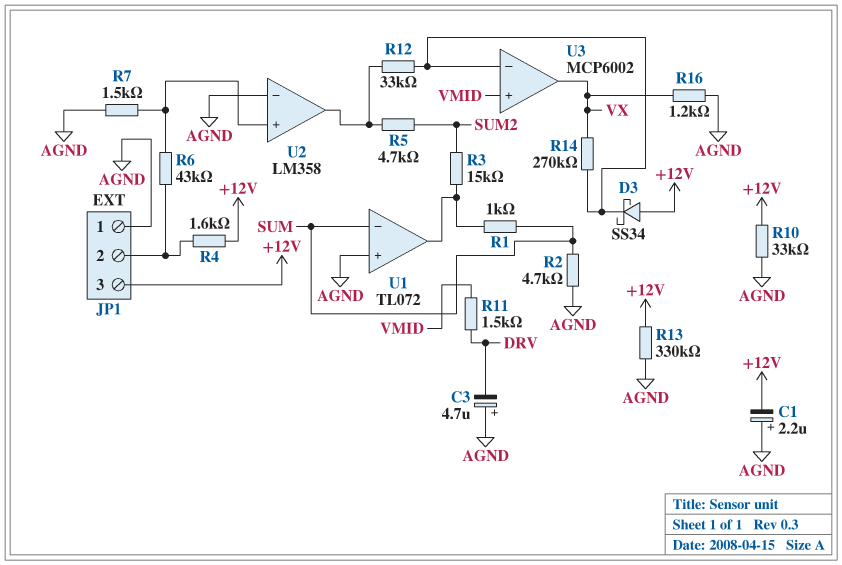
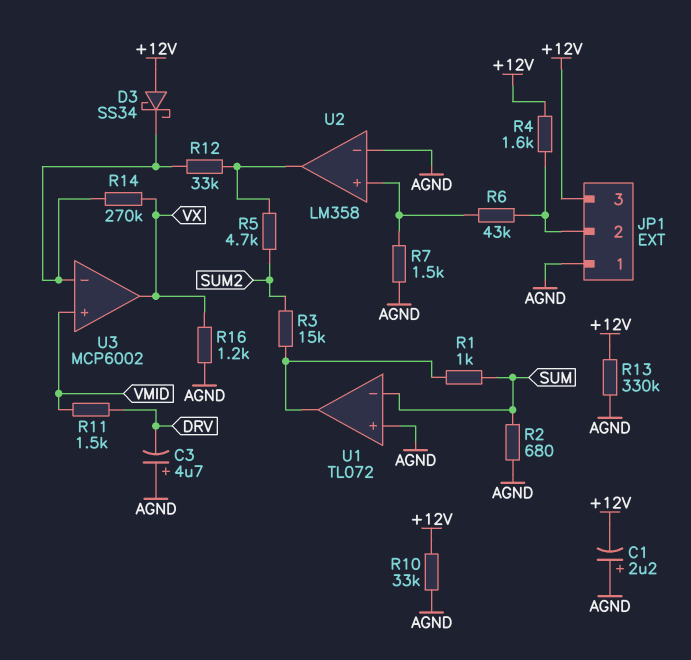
R2: 4.7k (AGND, SUM) -> 680 (AGND, SUM)

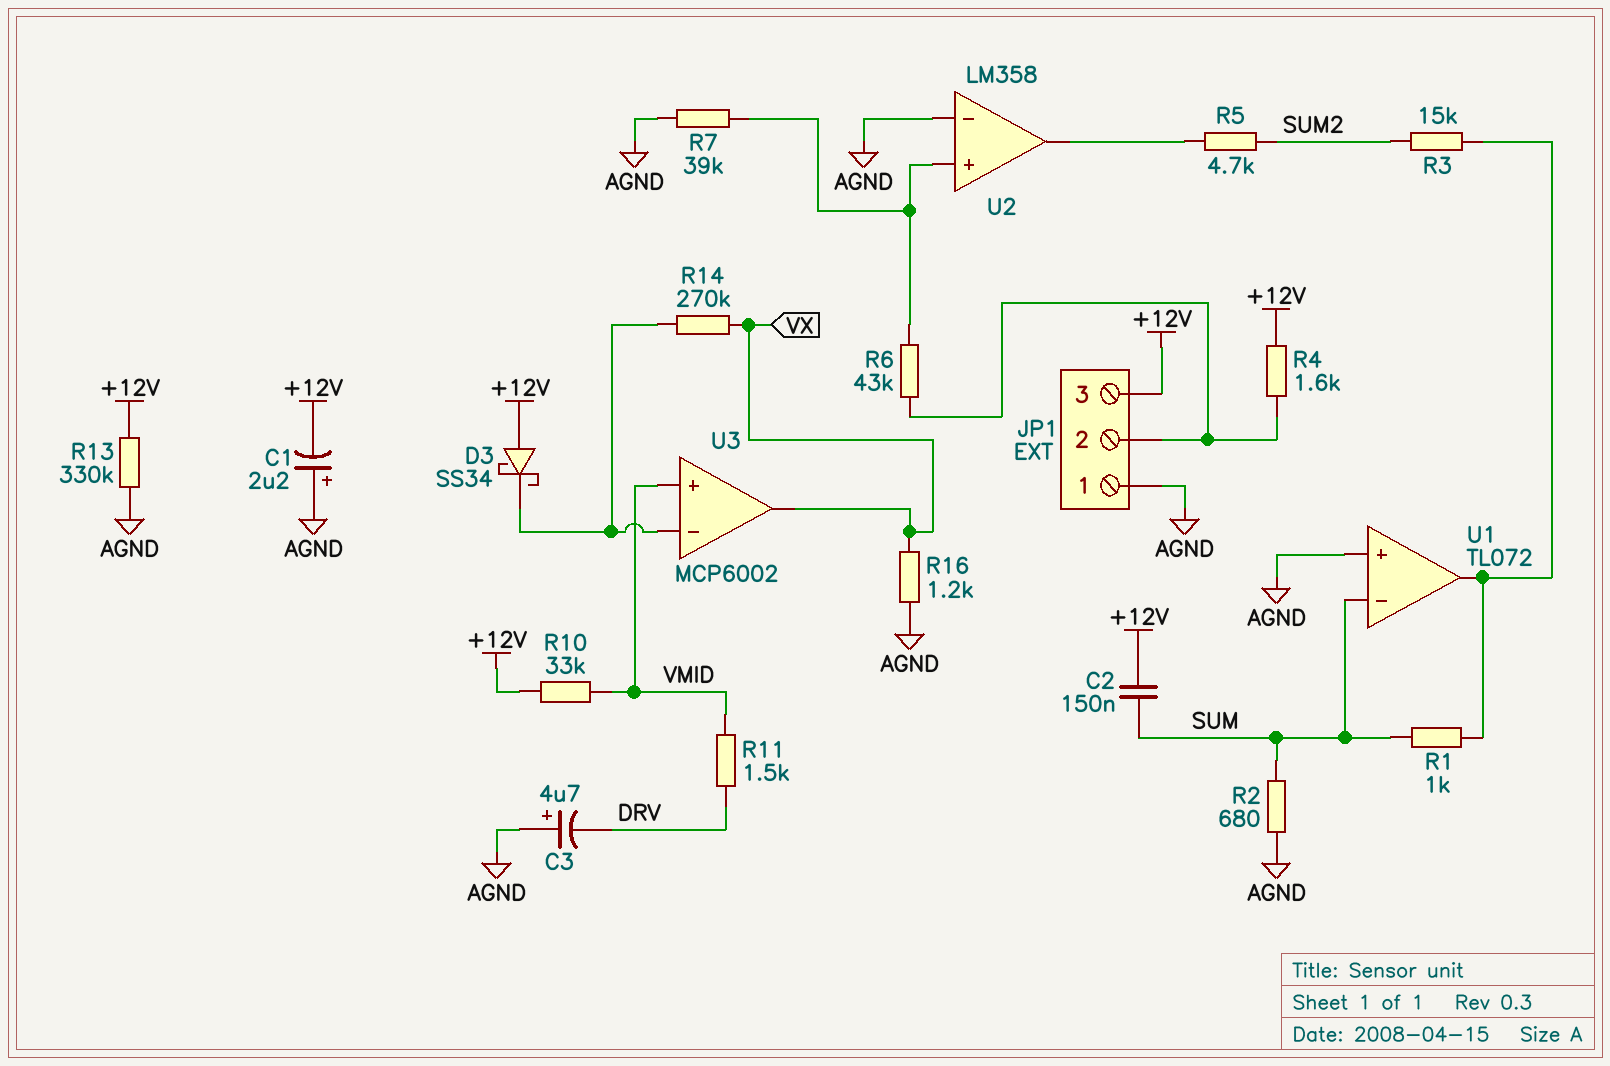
C2: none -> 150nF (+12V, SUM)
R7: 1.5k (AGND, U2/in+) -> 39k (AGND, U2/in+)
R10: 33k (+12V, AGND) -> 33k (+12V, VMID)
R12: 33k (U2/out, U3/in-) -> none

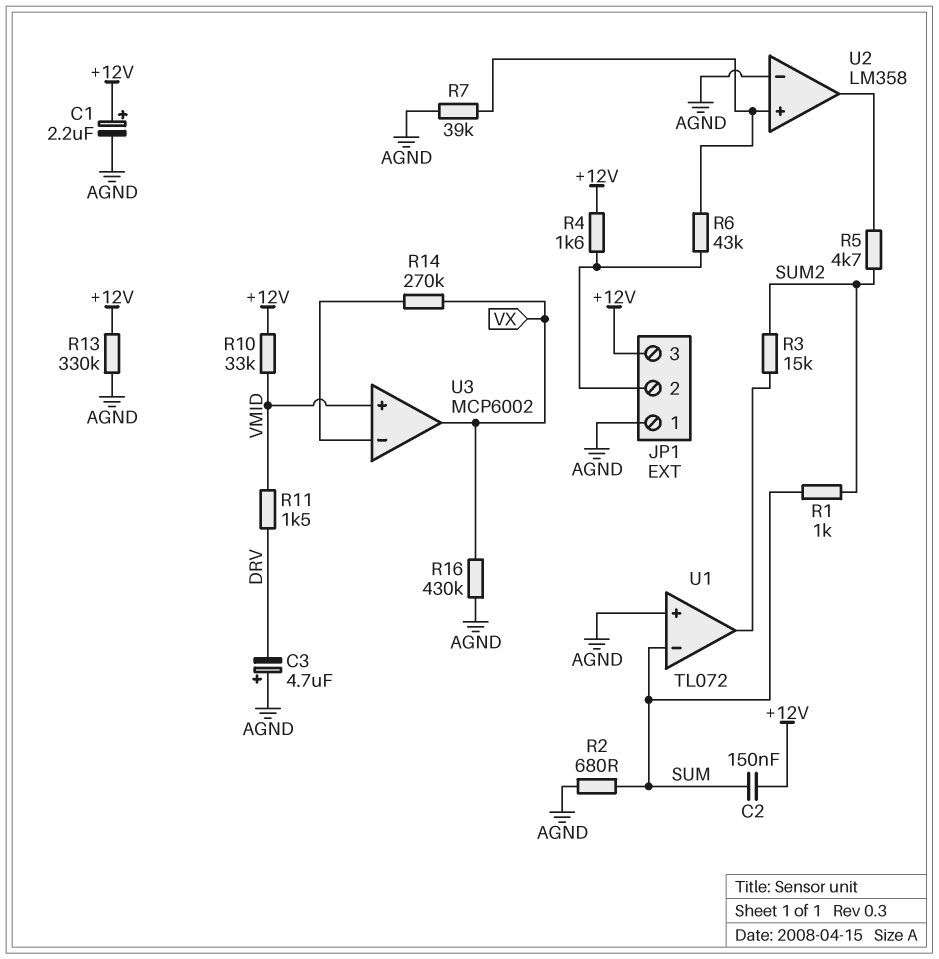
C1: 2.2uF (plus AGND, minus +12V) -> 2.2uF (plus +12V, minus AGND)
D3: schottky SS34 (A +12V, K U3/in-) -> none
R1: 1k (SUM, U1/out) -> 1k (SUM, SUM2)
R16: 1.2k (AGND, VX) -> 430k (AGND, VX)

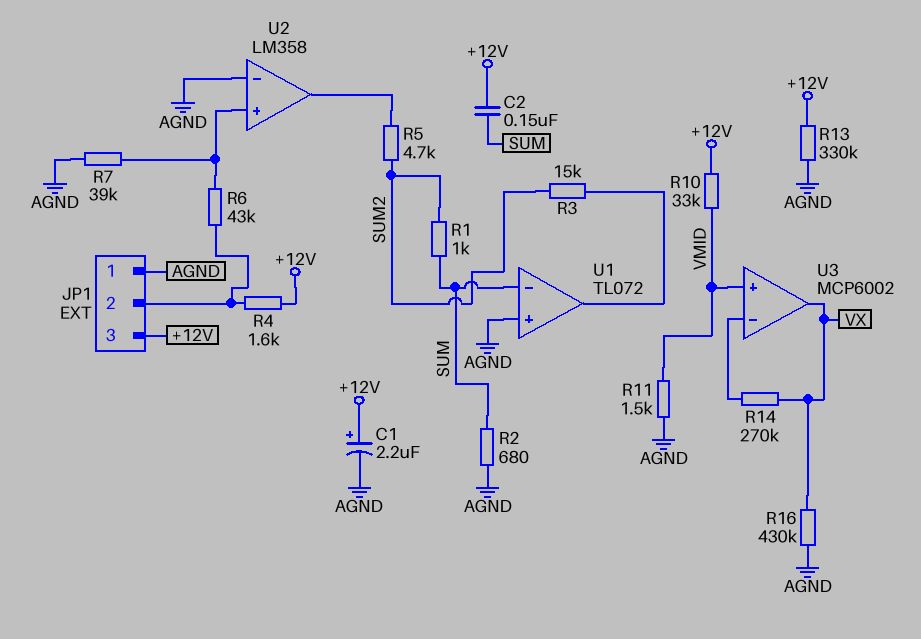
C3: 4.7uF (plus AGND, minus DRV) -> none
R11: 1.5k (DRV, VMID) -> 1.5k (AGND, VMID)

